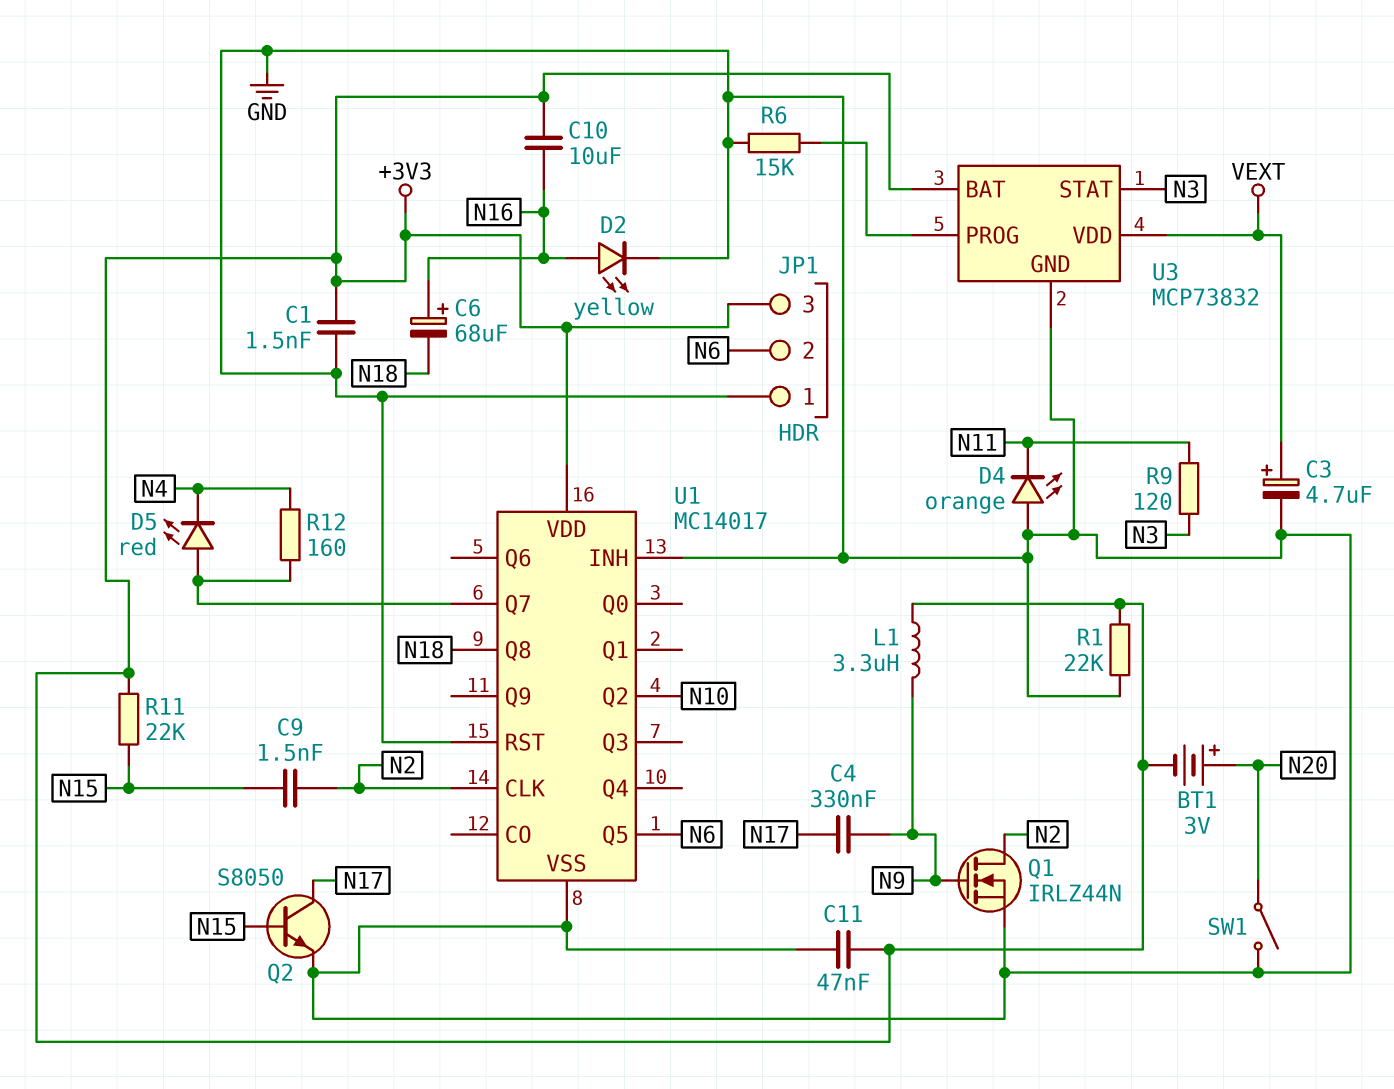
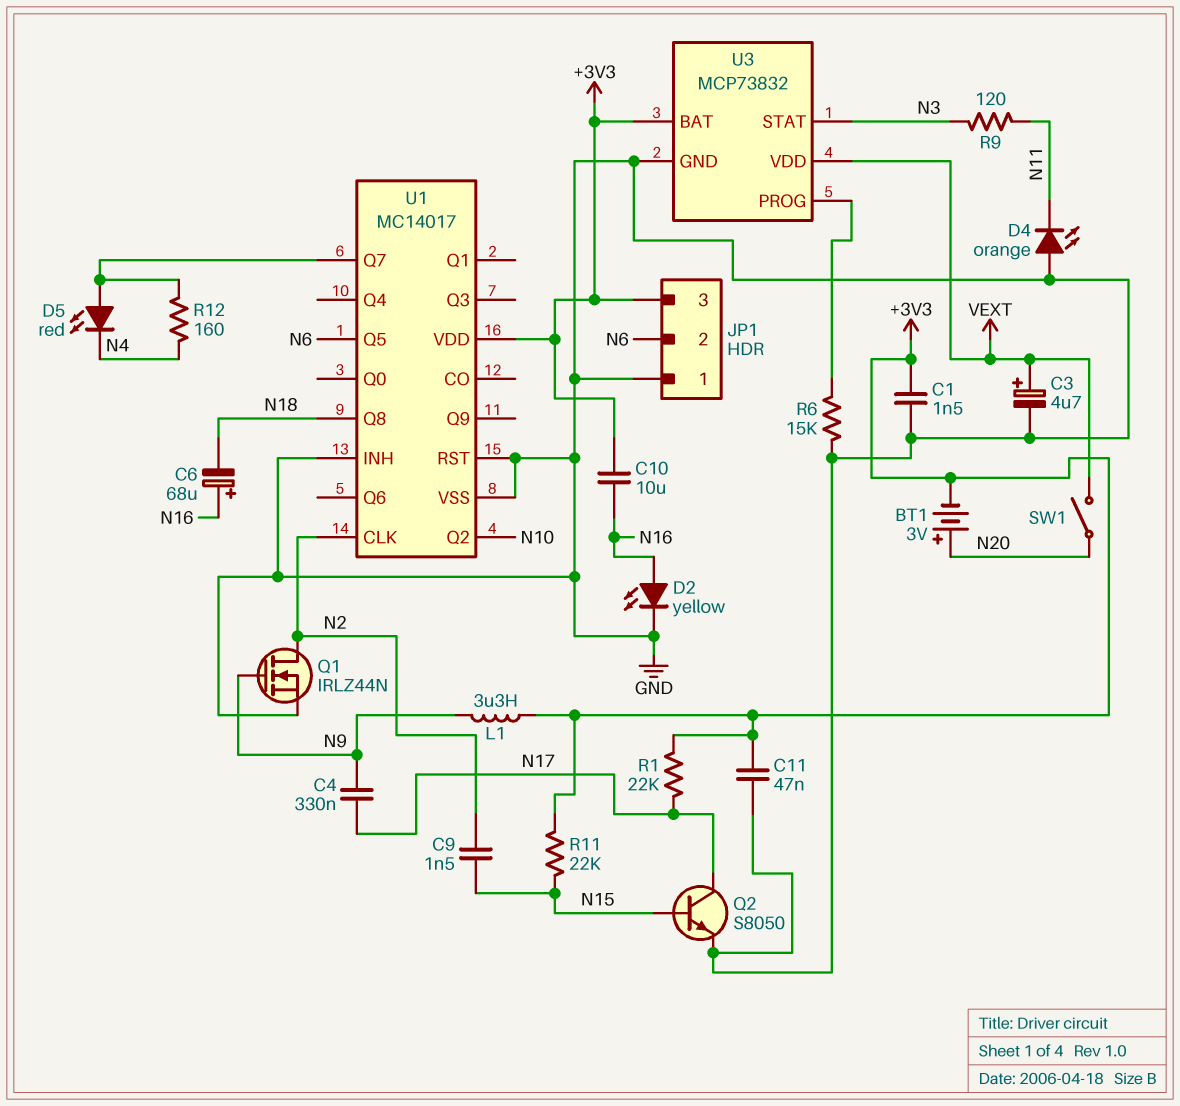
R1: 22k (+3V3, GND) -> 22k (+3V3, N17)
SW1: switch (GND, N20) -> switch (N20, VEXT)

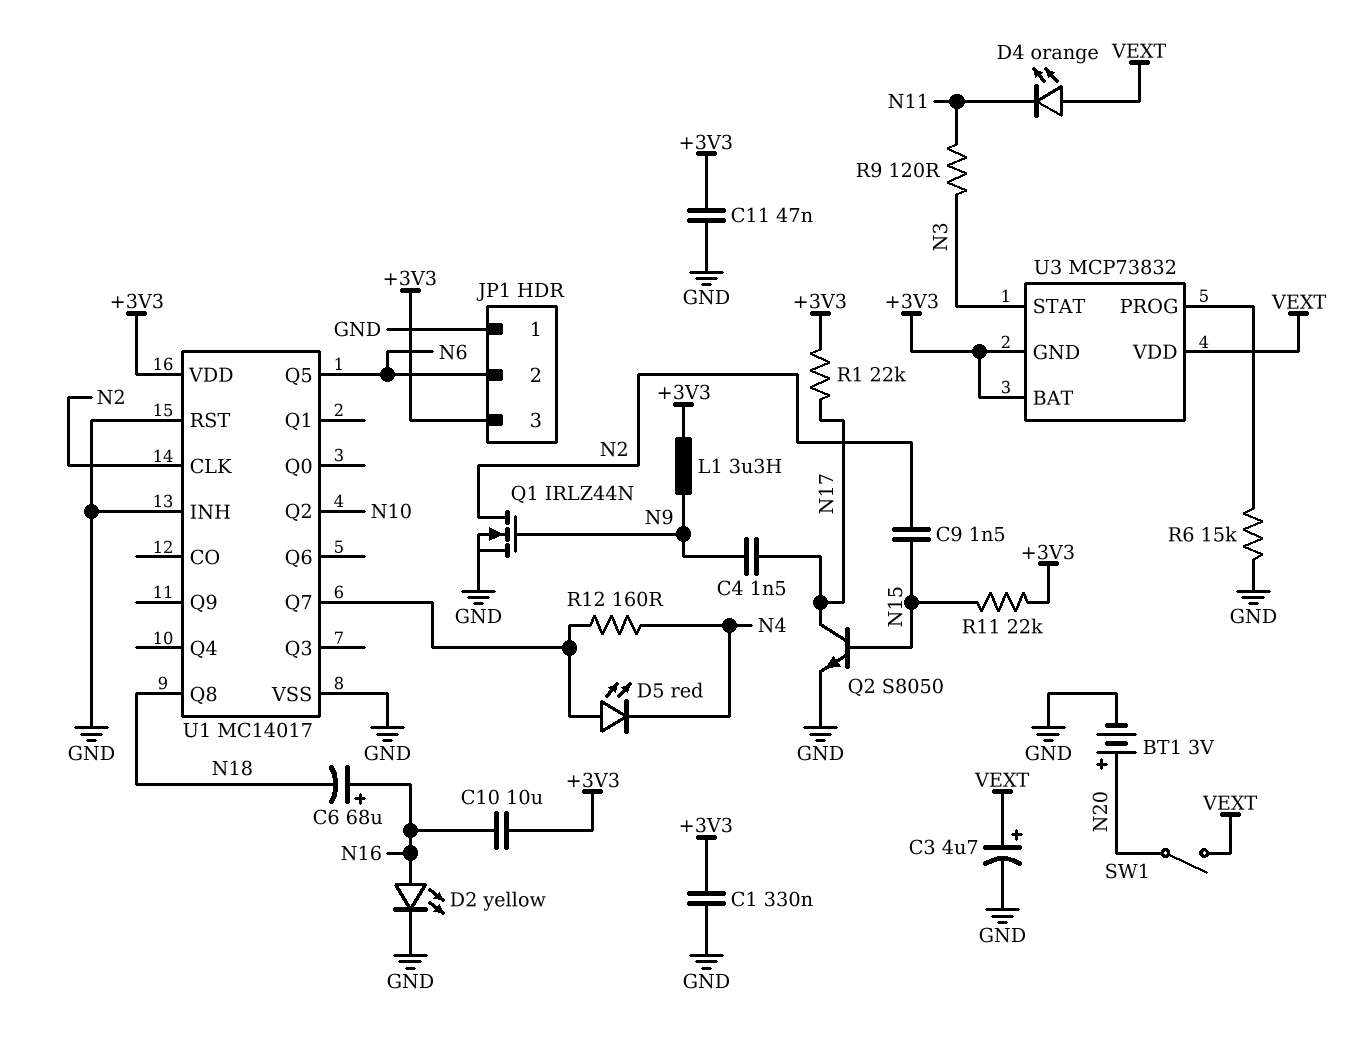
BT1: 3V (plus N20, minus +3V3) -> 3V (plus N20, minus GND)
C1: 1.5nF (+3V3, GND) -> 330nF (+3V3, GND)
C4: 330nF (N9, N17) -> 1.5nF (N9, N17)
D4: LED orange (A GND, K N11) -> LED orange (A VEXT, K N11)
U3 pin GND: GND -> +3V3

